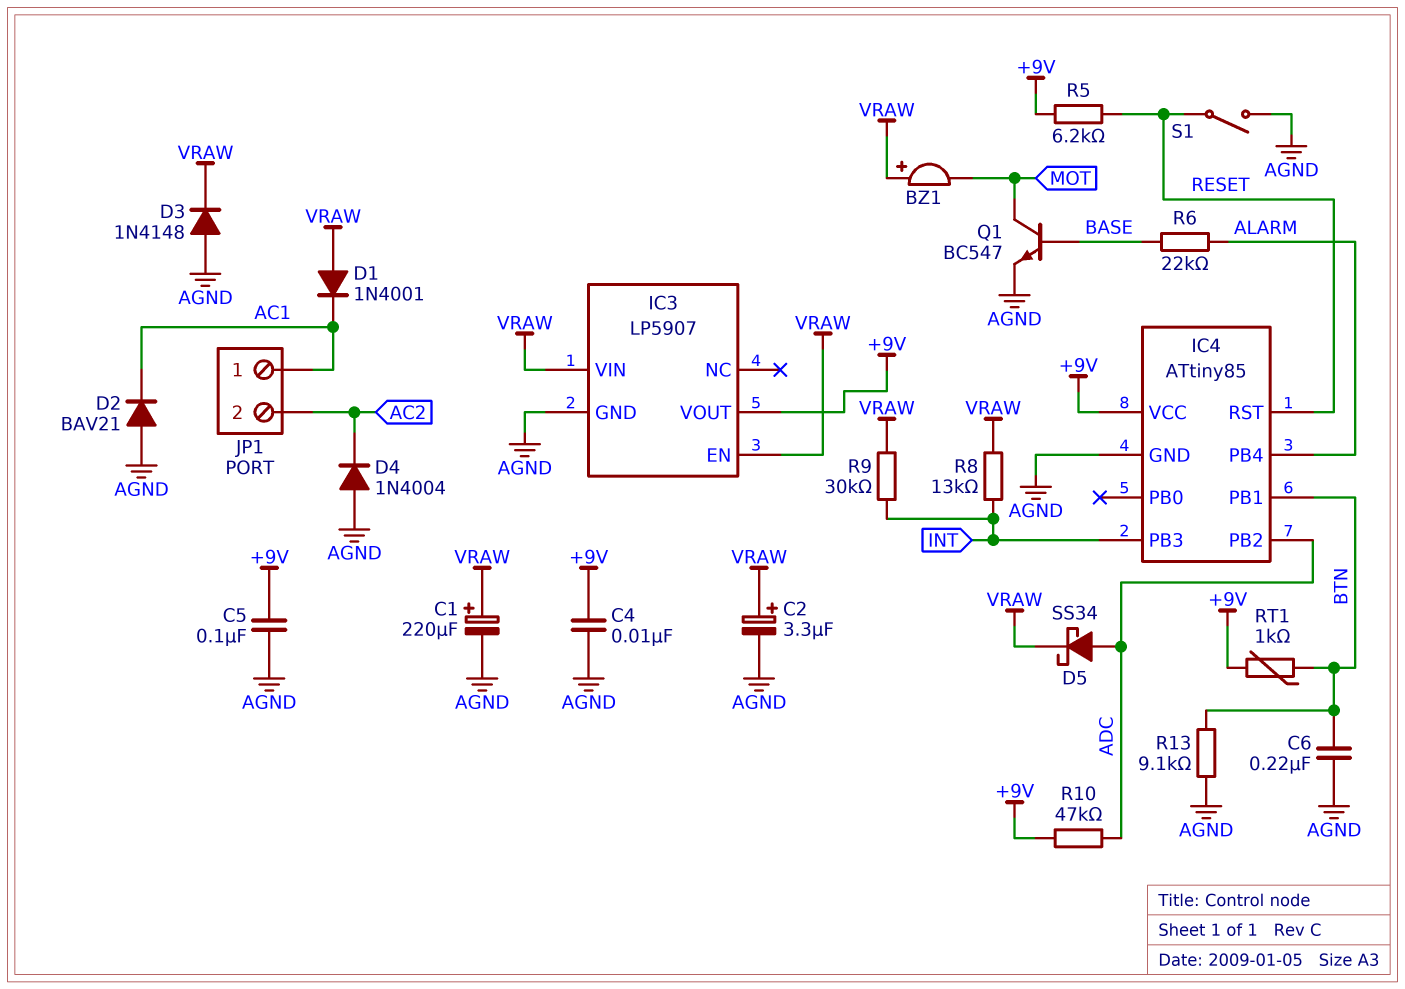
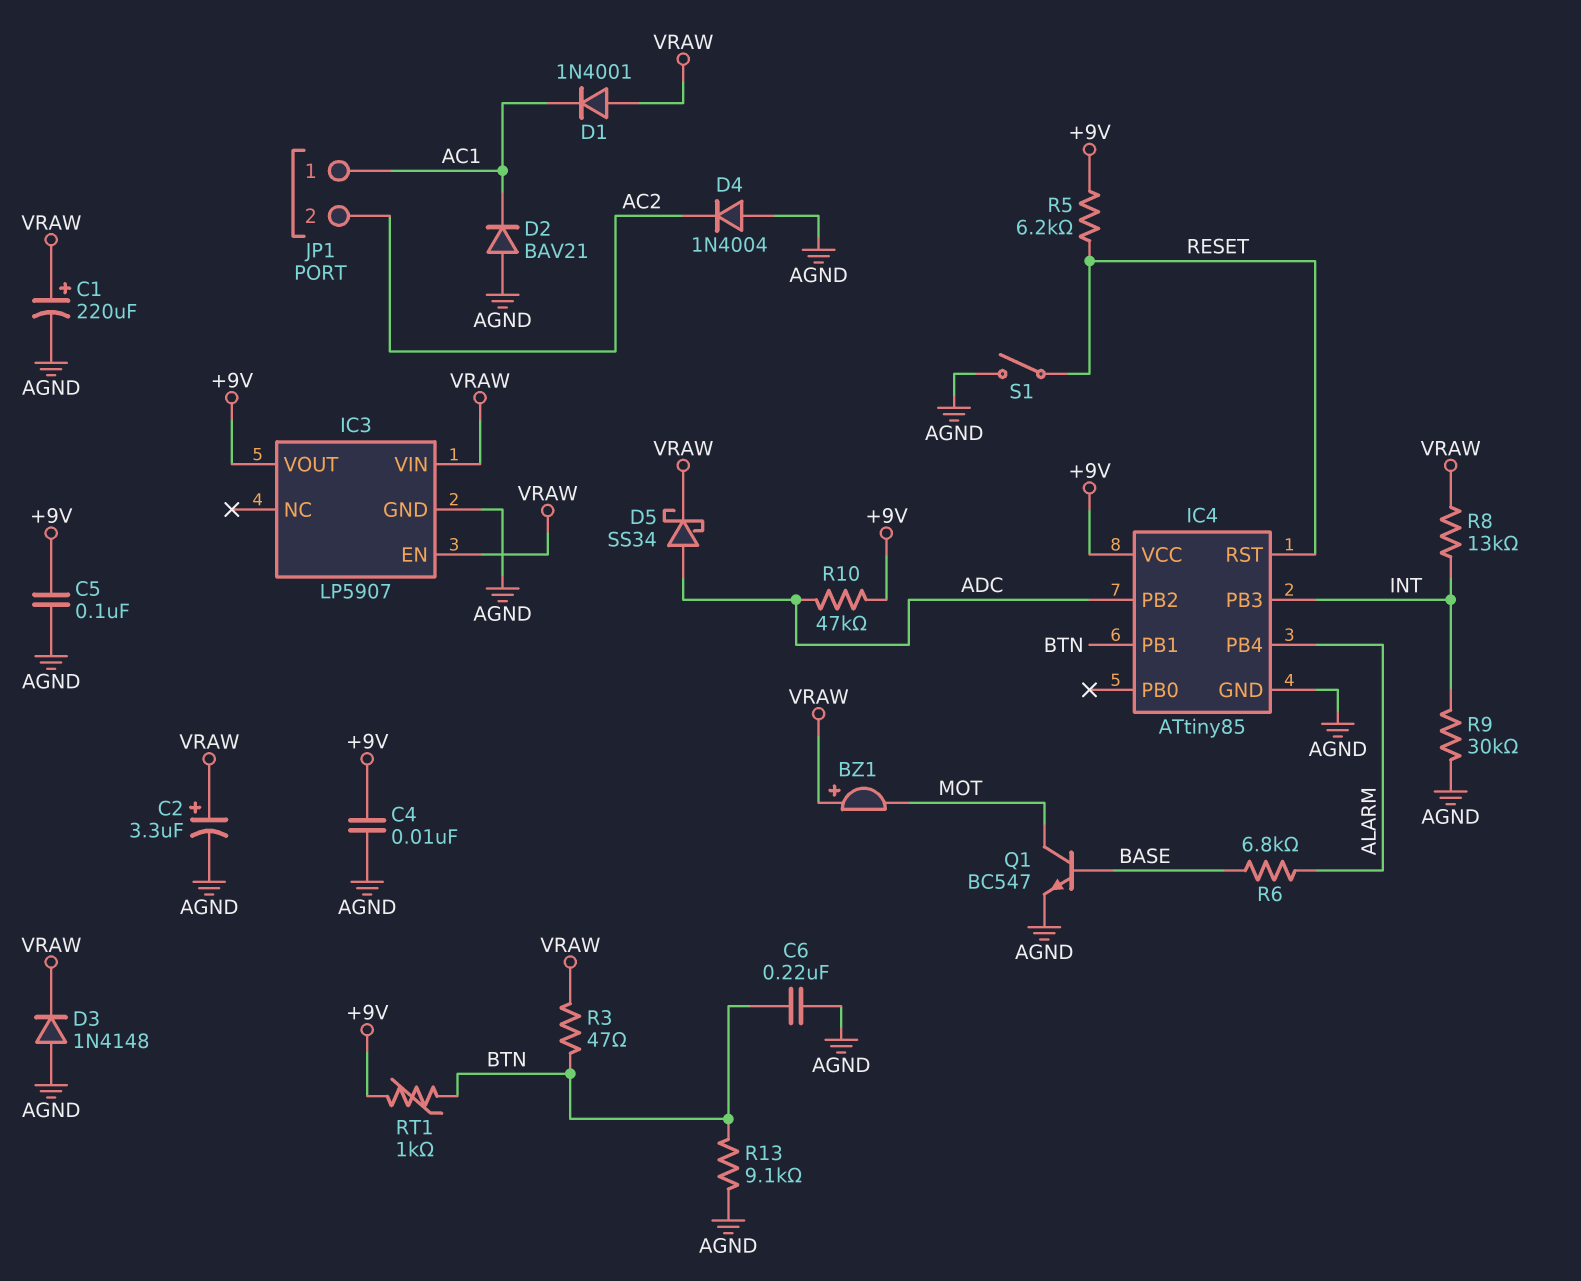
R3: none -> 47 (BTN, VRAW)
R6: 22k (ALARM, BASE) -> 6.8k (ALARM, BASE)
R9: 30k (INT, VRAW) -> 30k (AGND, INT)

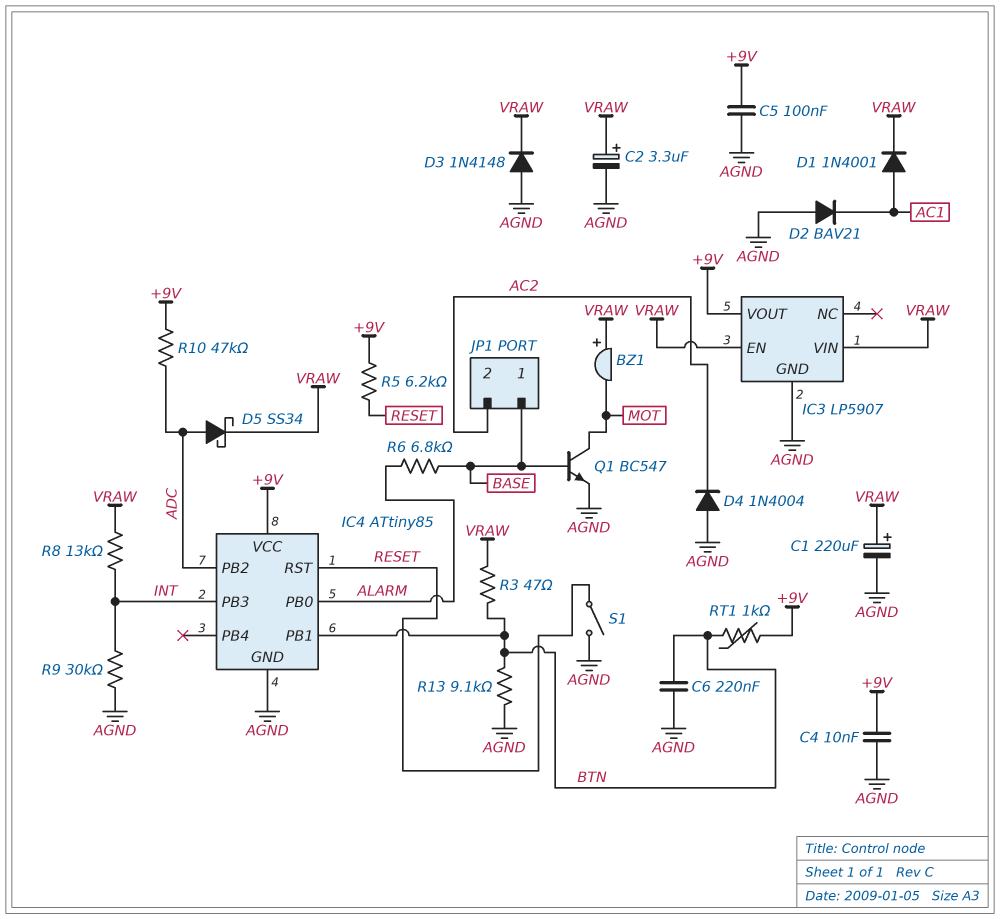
D1: diode 1N4001 (A VRAW, K AC1) -> diode 1N4001 (A AC1, K VRAW)
IC4 pin PB0: none -> ALARM
IC4 pin PB4: ALARM -> none
JP1 pin 1: AC1 -> BASE

